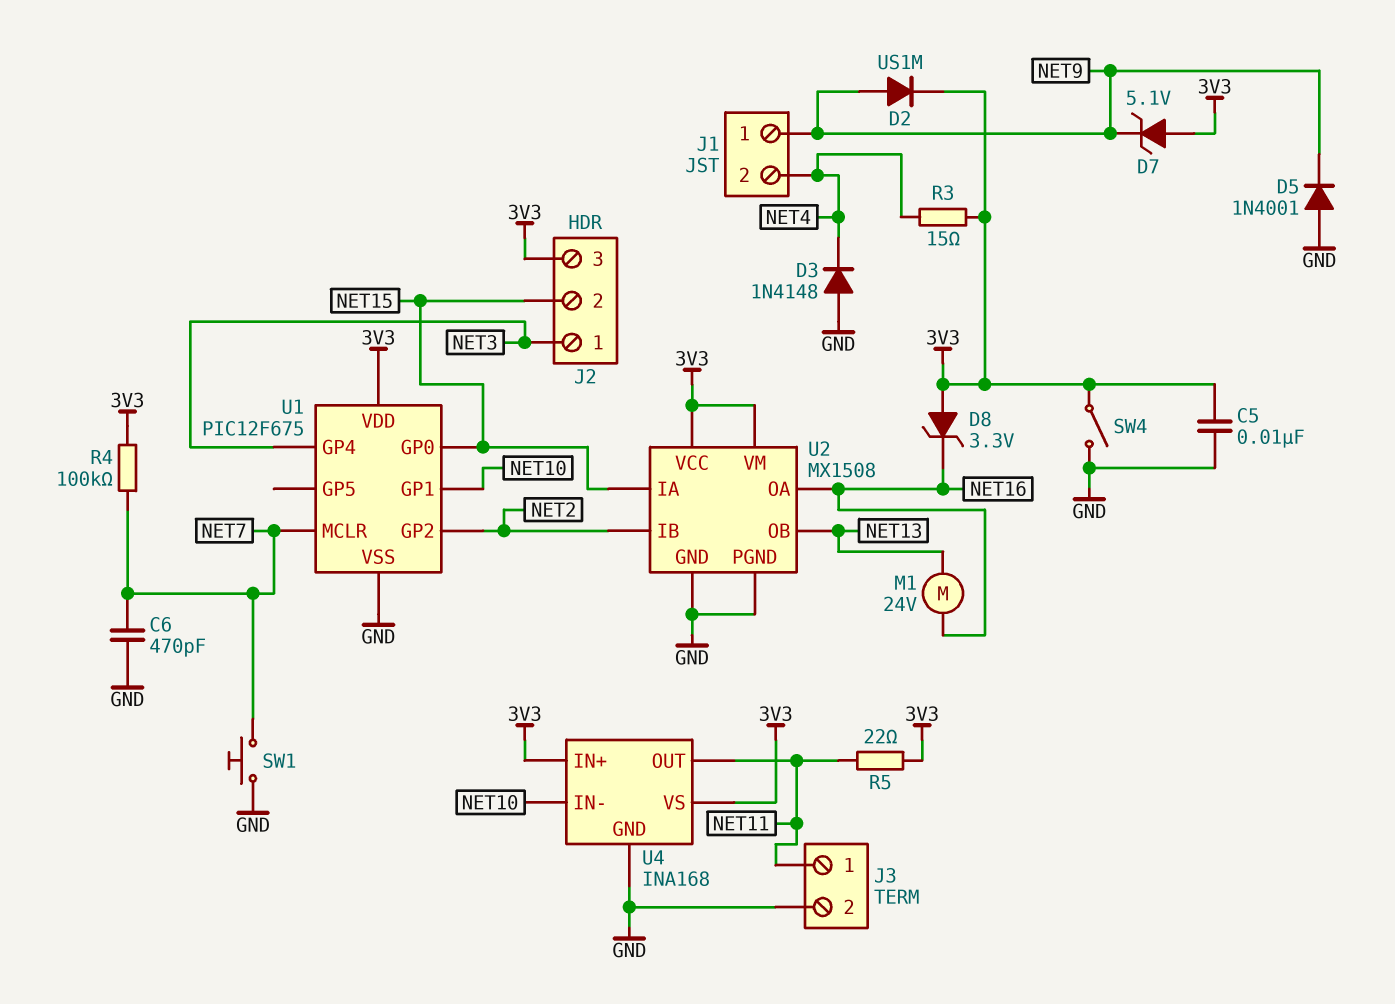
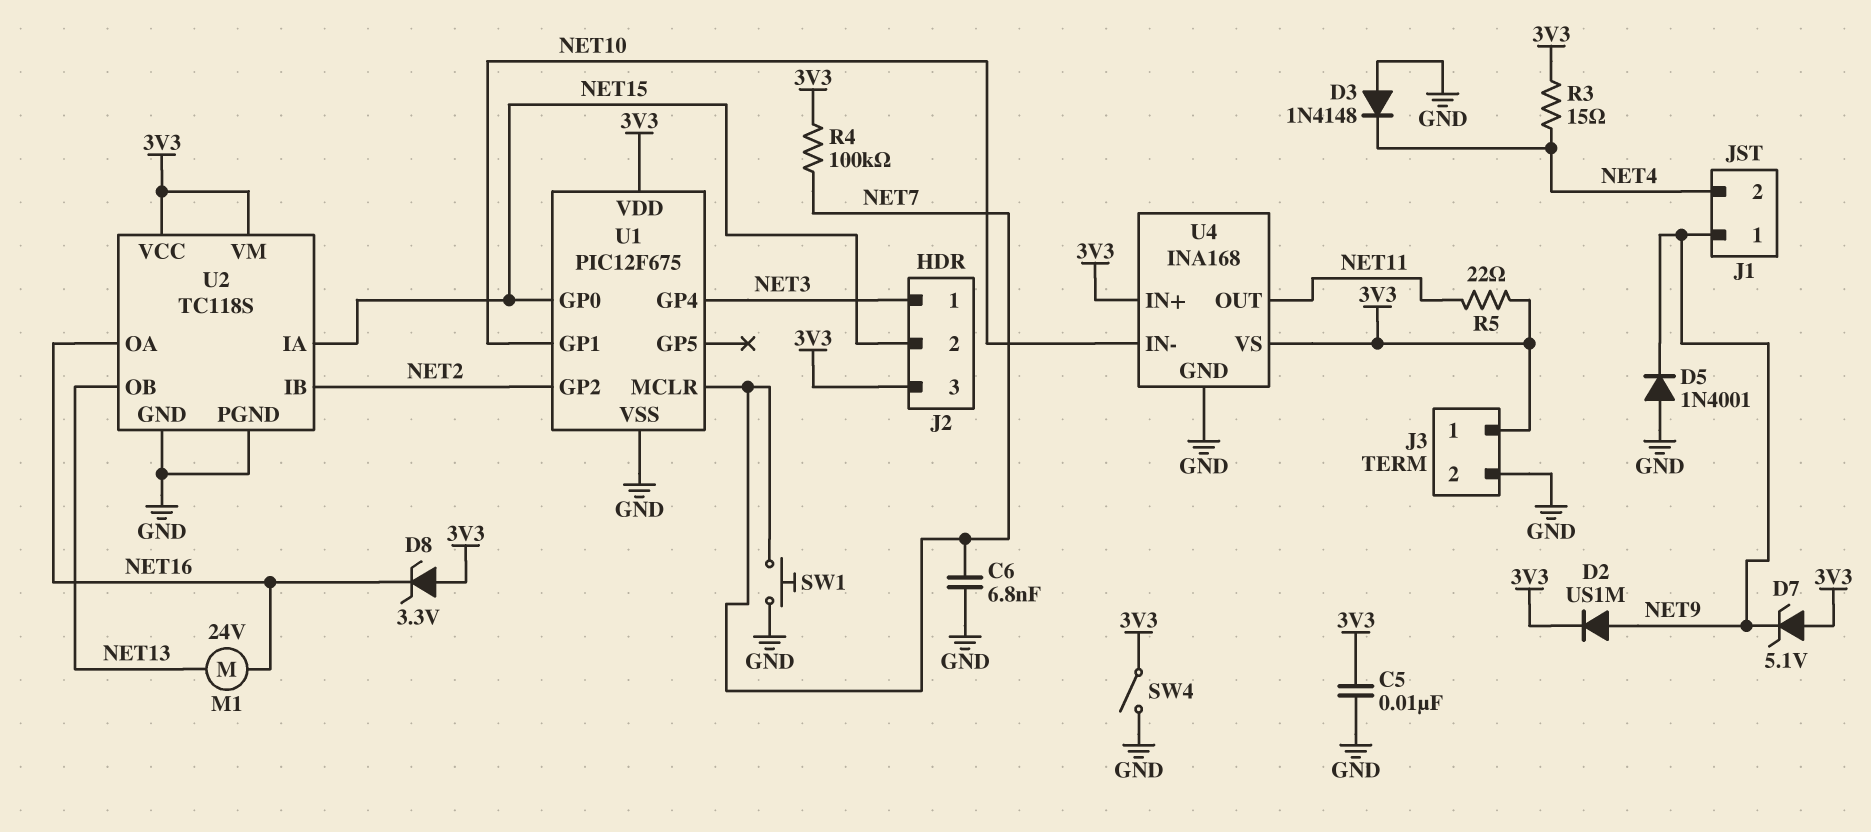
C6: 470pF (GND, NET7) -> 6.8nF (GND, NET7)
J3 pin 1: NET11 -> 3V3
U2: MX1508 -> TC118S

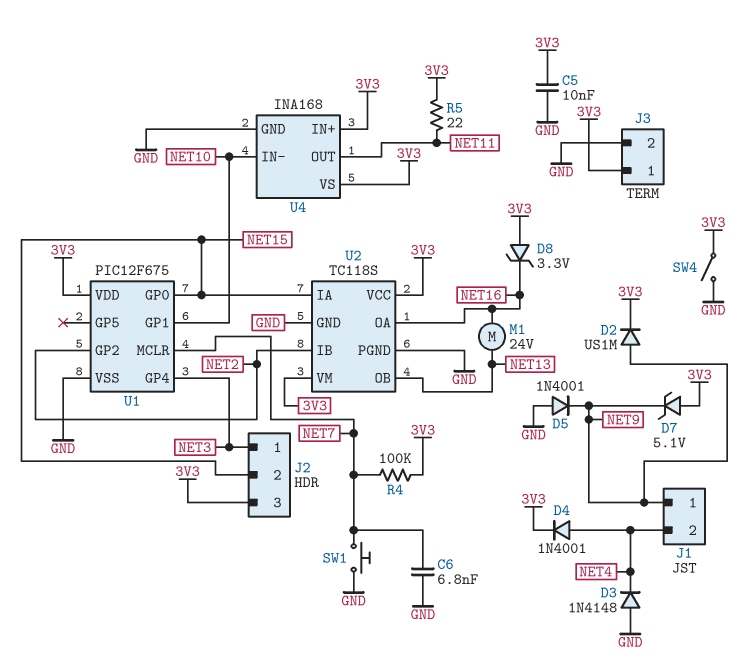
D4: none -> diode 1N4001 (A NET4, K 3V3)
R3: 15 (3V3, NET4) -> none

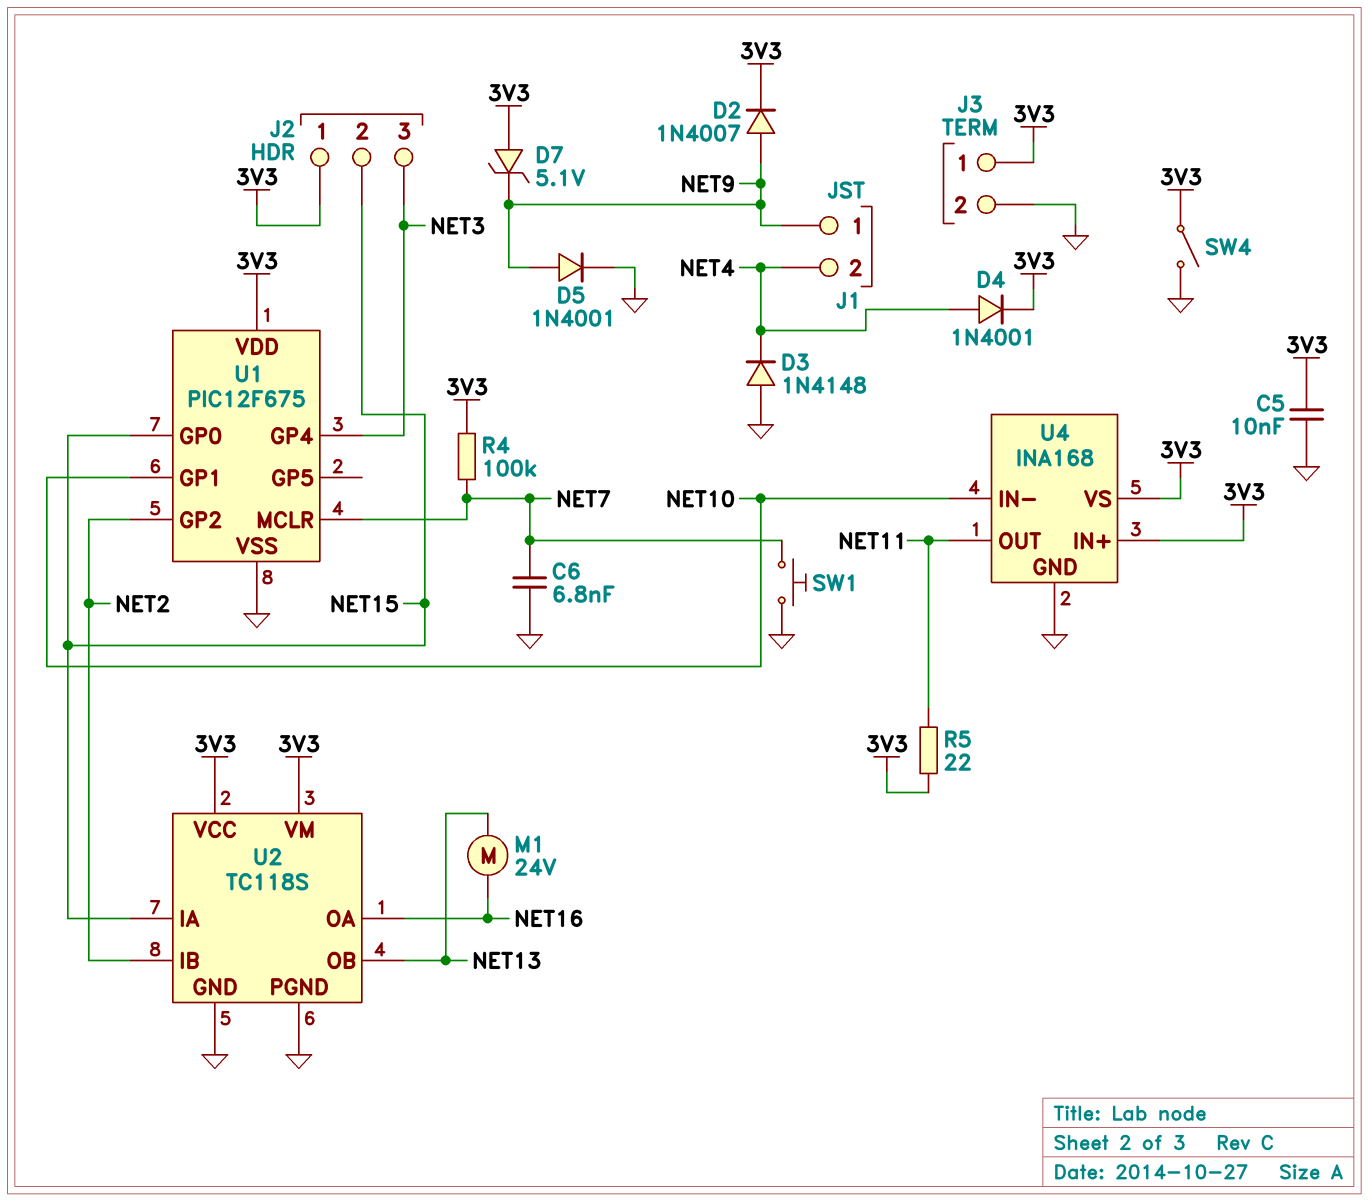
D2: diode US1M (A NET9, K 3V3) -> diode 1N4007 (A NET9, K 3V3)
D5: diode 1N4001 (A GND, K NET9) -> diode 1N4001 (A NET9, K GND)
D8: zener 3.3V (A 3V3, K NET16) -> none
J2 pin 1: NET3 -> 3V3
J2 pin 3: 3V3 -> NET3

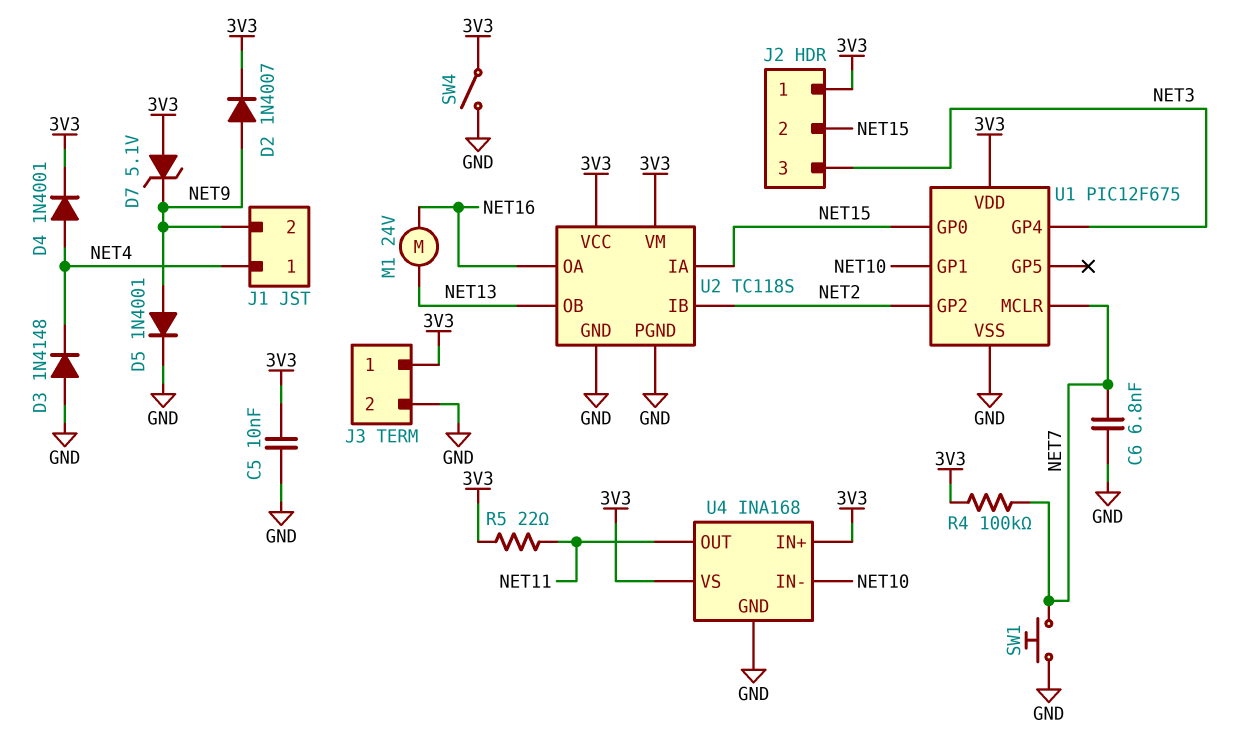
J1 pin 1: NET9 -> NET4
J1 pin 2: NET4 -> NET9

